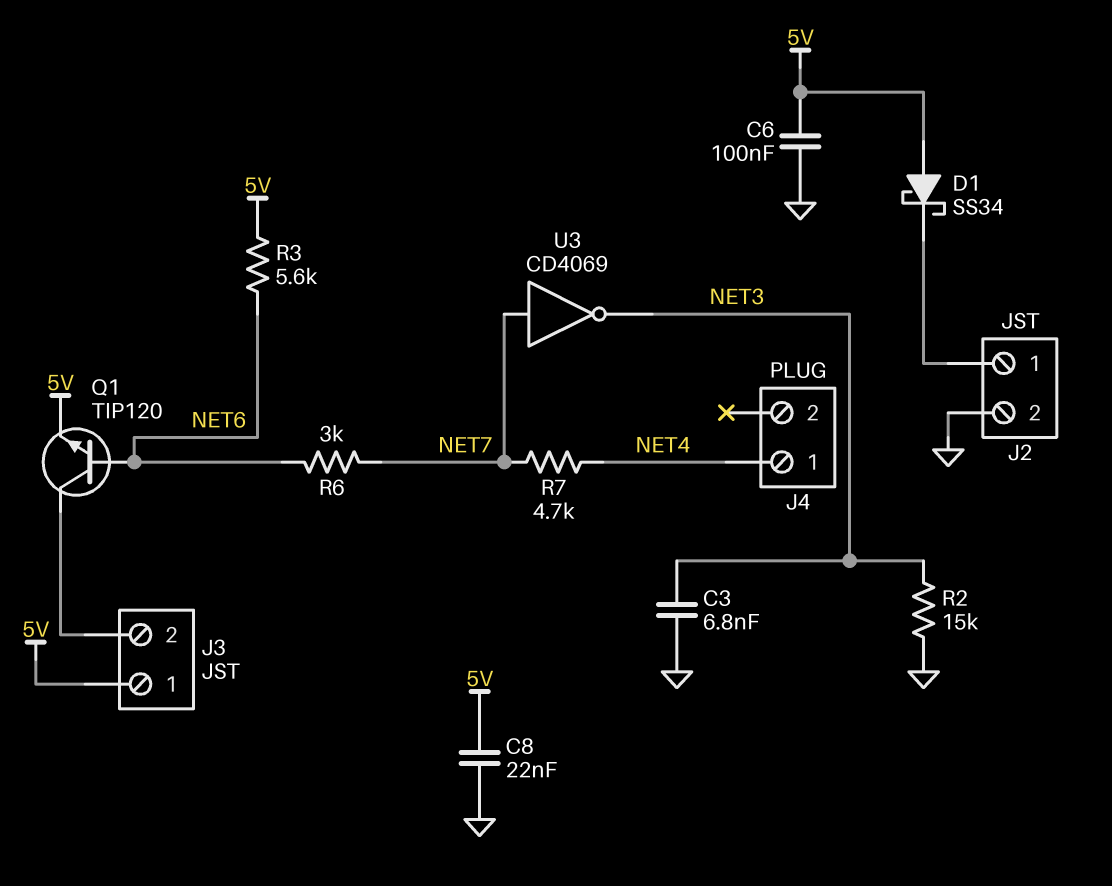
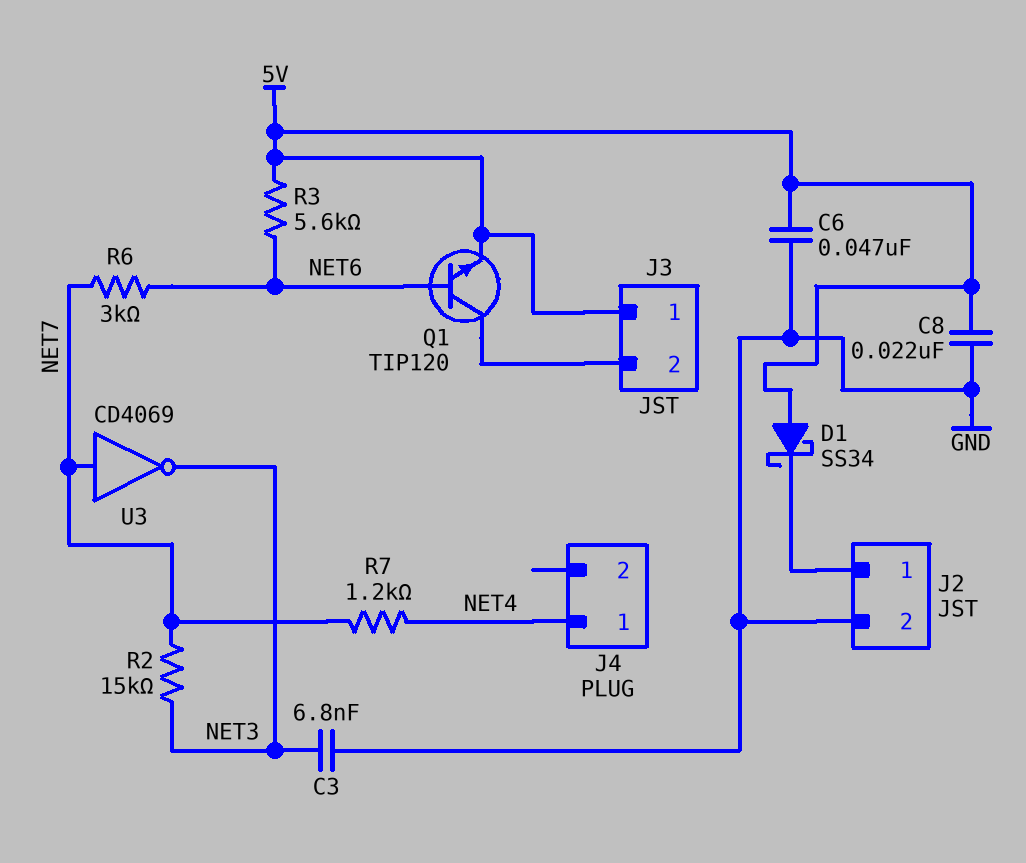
C6: 100nF (5V, GND) -> 47nF (5V, GND)
R2: 15k (GND, NET3) -> 15k (NET3, NET7)
R7: 4.7k (NET4, NET7) -> 1.2k (NET4, NET7)

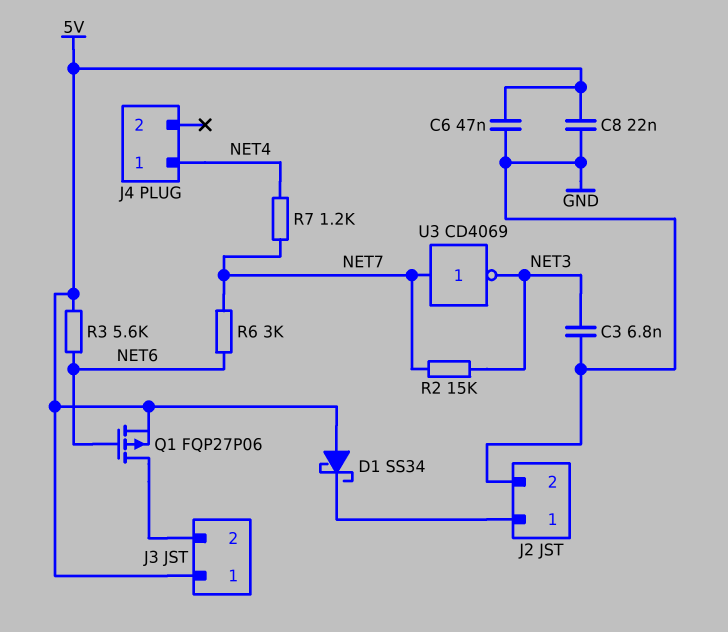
Q1: NPN TIP120 (B NET6, C J3/2, E 5V) -> PMOS FQP27P06 (G NET6, D J3/2, S 5V)

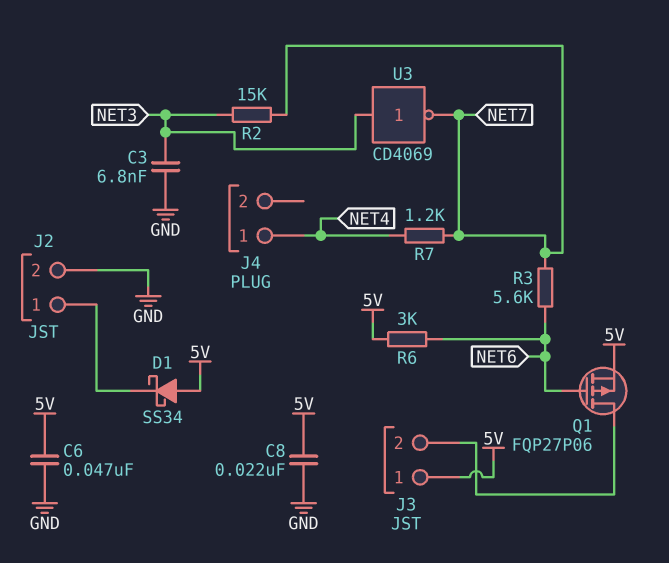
R3: 5.6k (5V, NET6) -> 5.6k (NET6, NET7)
R6: 3k (NET6, NET7) -> 3k (5V, NET6)
U3: NOT CD4069 (in NET7, out NET3) -> NOT CD4069 (in NET3, out NET7)

